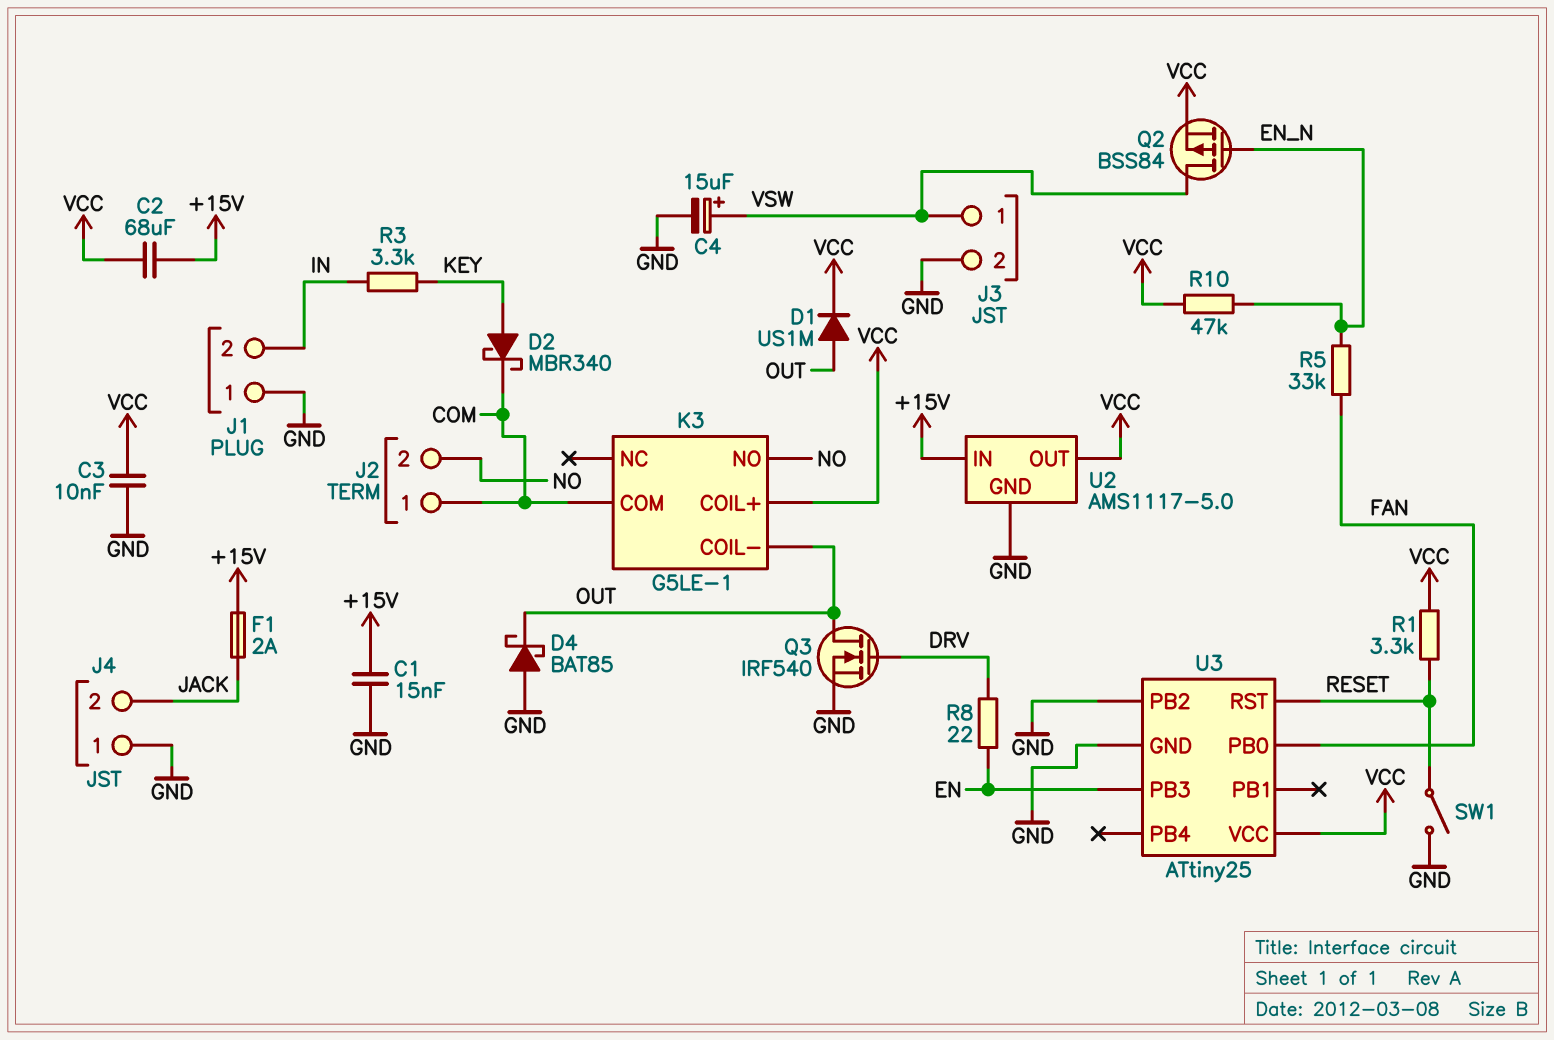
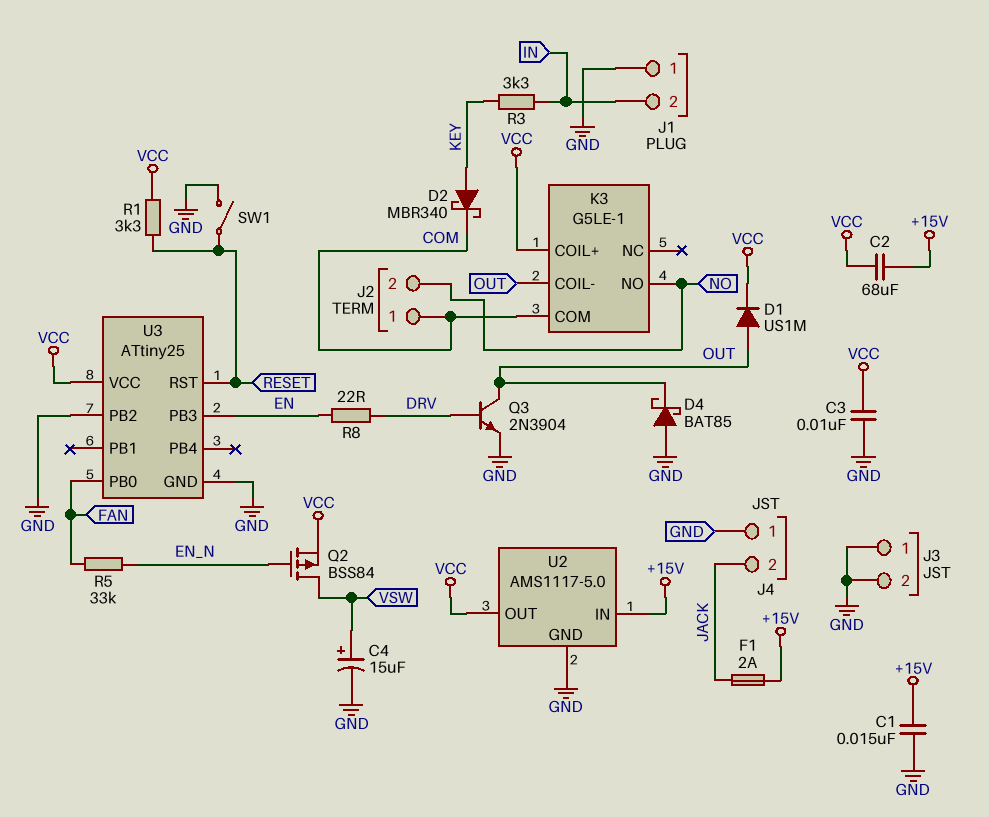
J3 pin 1: VSW -> GND
Q3: NMOS IRF540 (G DRV, D OUT, S GND) -> NPN 2N3904 (B DRV, C OUT, E GND)
R10: 47k (EN_N, VCC) -> none

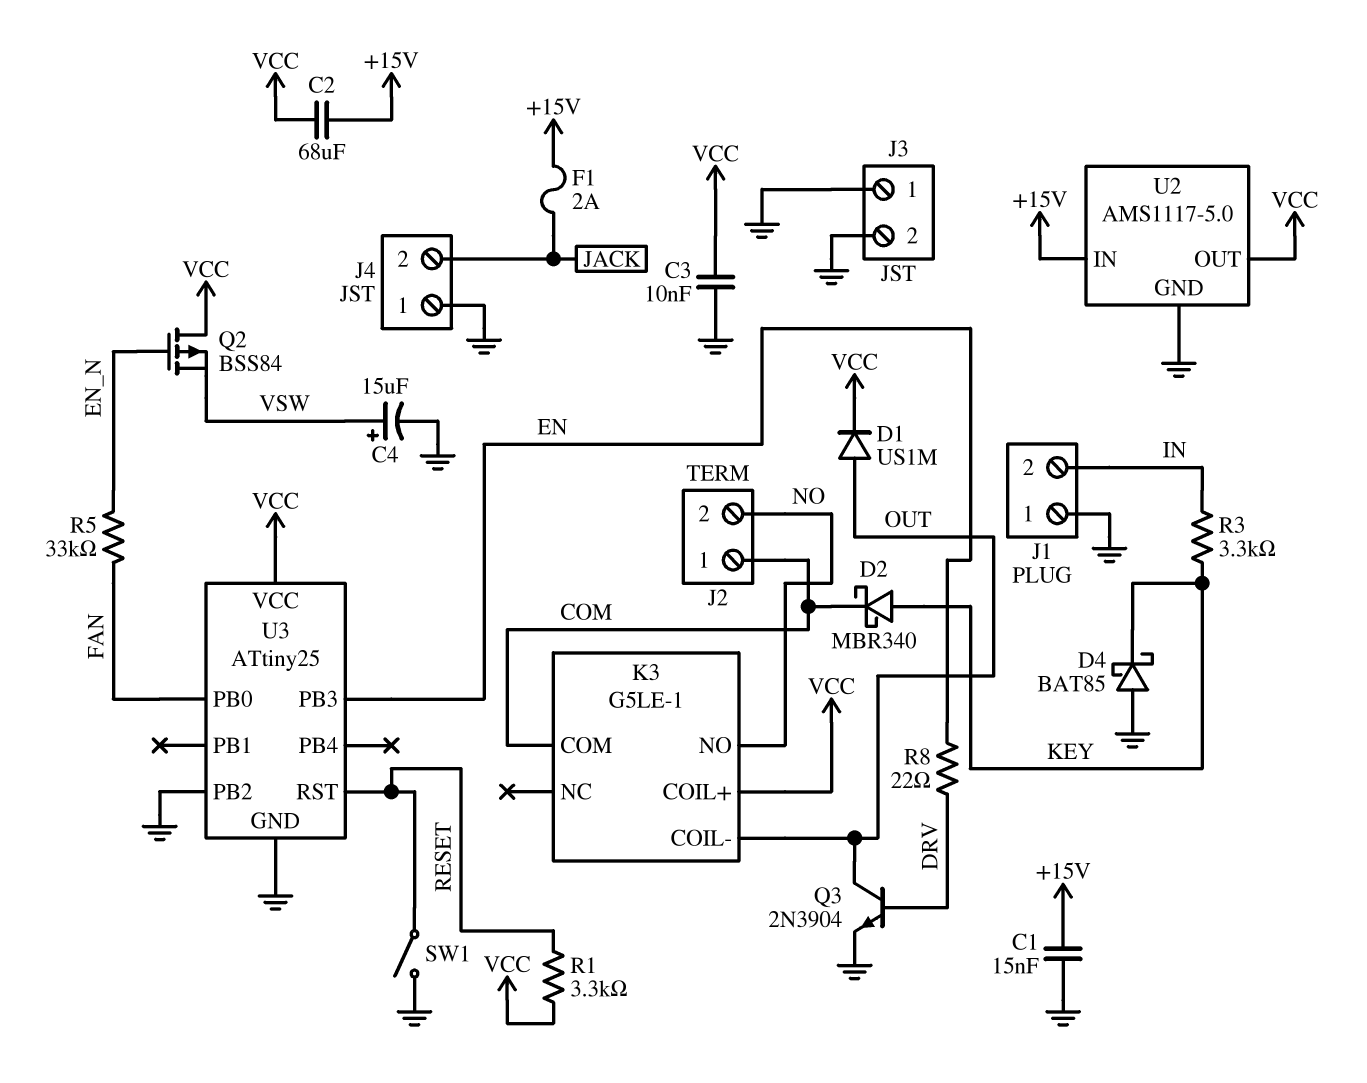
D4: schottky BAT85 (A GND, K OUT) -> schottky BAT85 (A GND, K KEY)
Q2: PMOS BSS84 (G EN_N, D VSW, S VCC) -> PMOS BSS84 (G EN_N, D VCC, S VSW)

